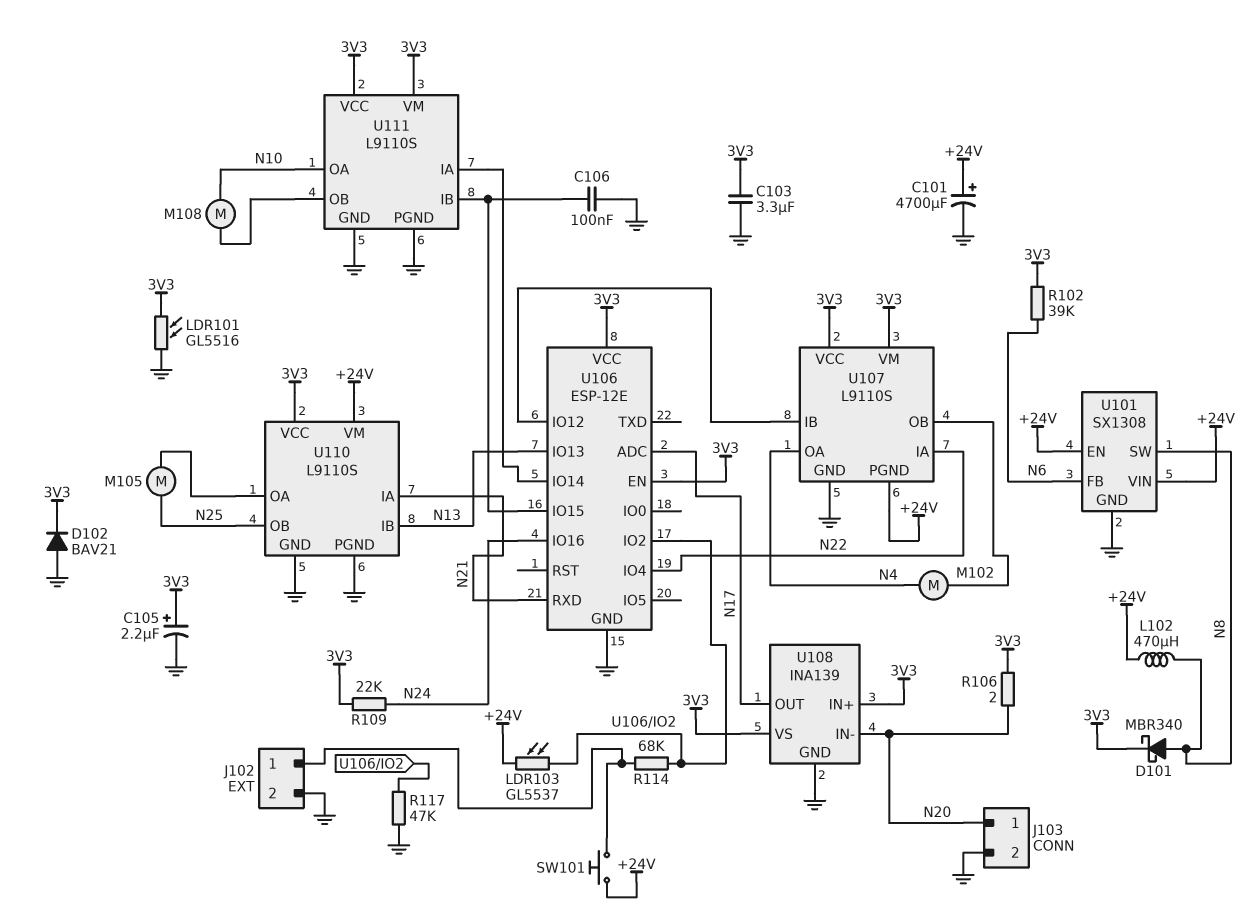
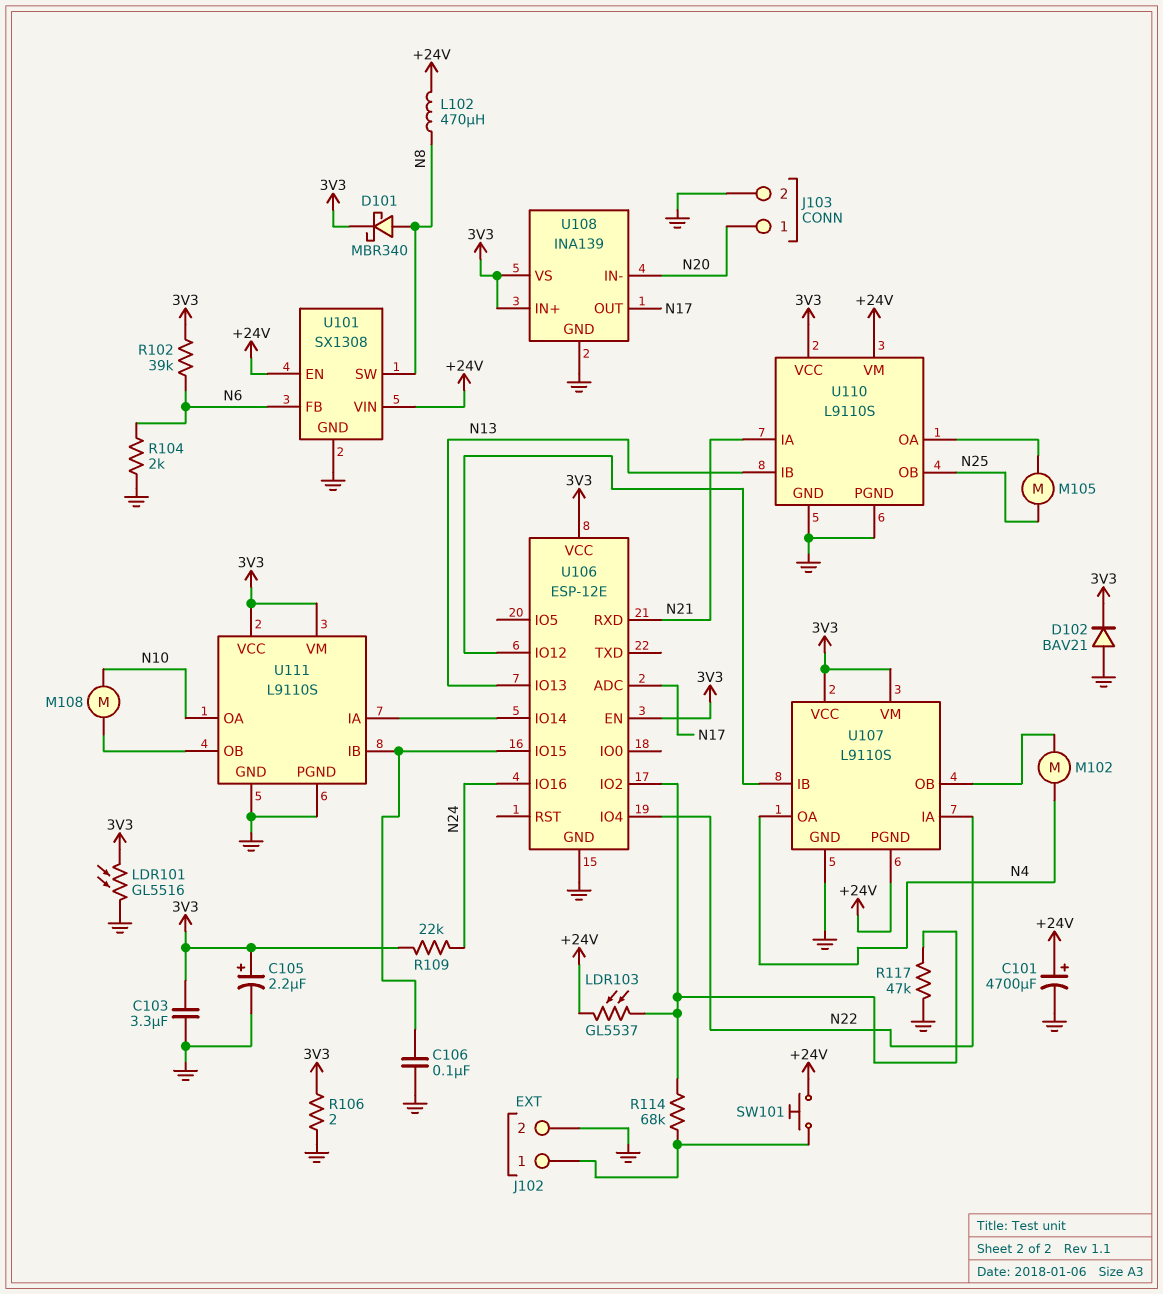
R104: none -> 2k (GND, N6)
R106: 2 (3V3, N20) -> 2 (3V3, GND)

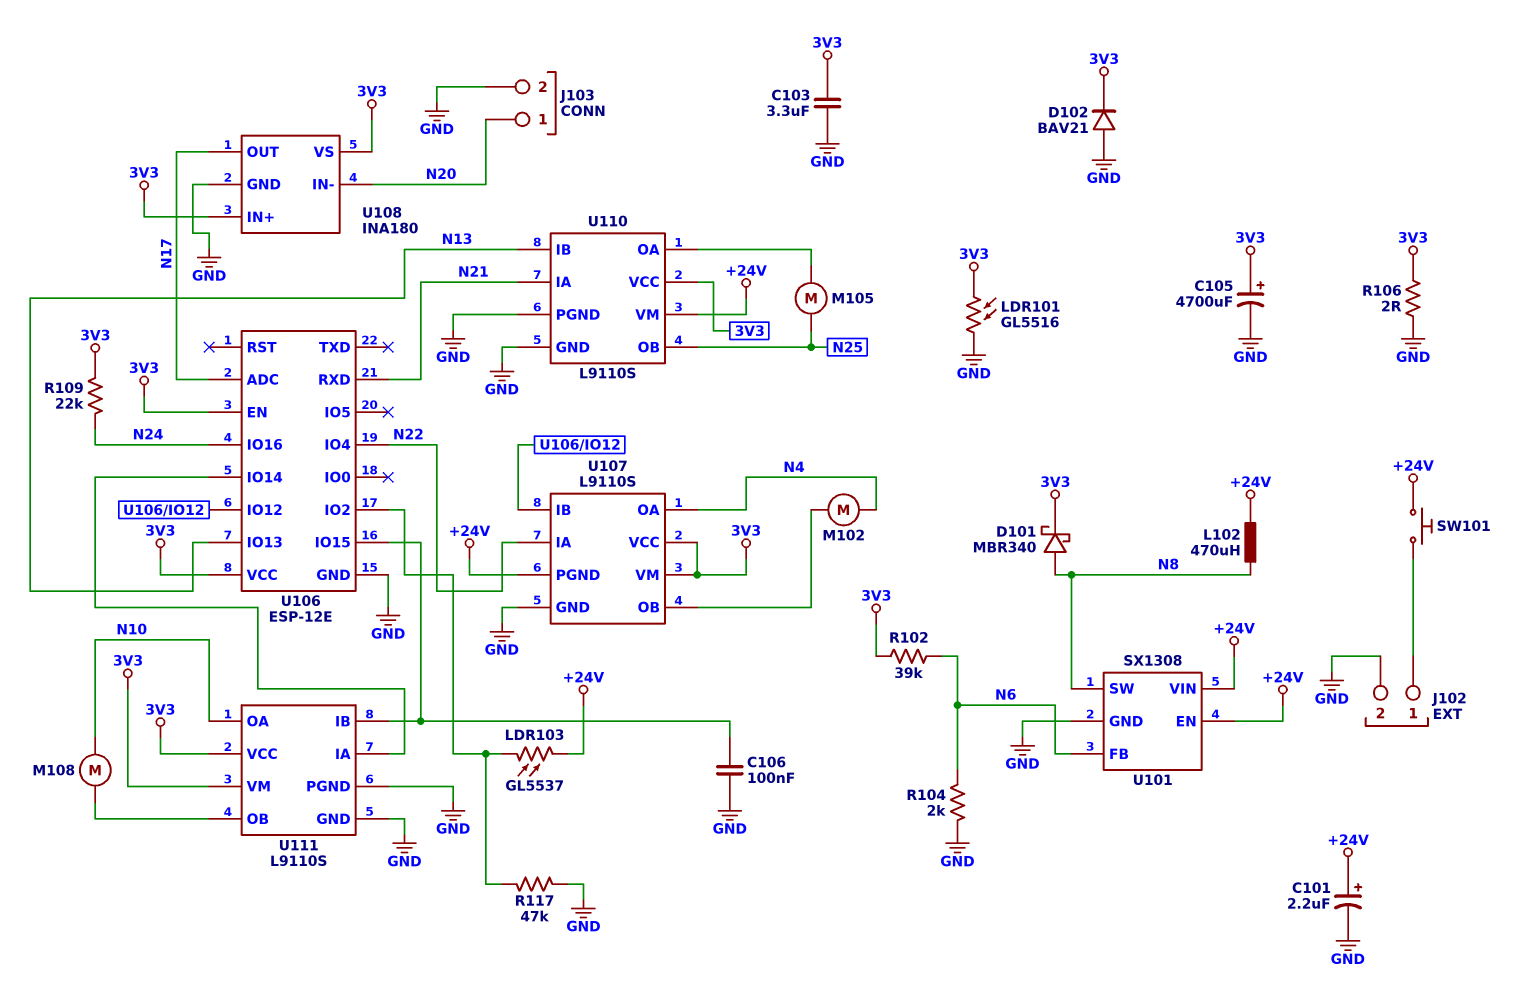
C101: 4700uF (plus +24V, minus GND) -> 2.2uF (plus +24V, minus GND)
C105: 2.2uF (plus 3V3, minus GND) -> 4700uF (plus 3V3, minus GND)
R114: 68k (J102/1, U106/IO2) -> none
U108: INA139 -> INA180

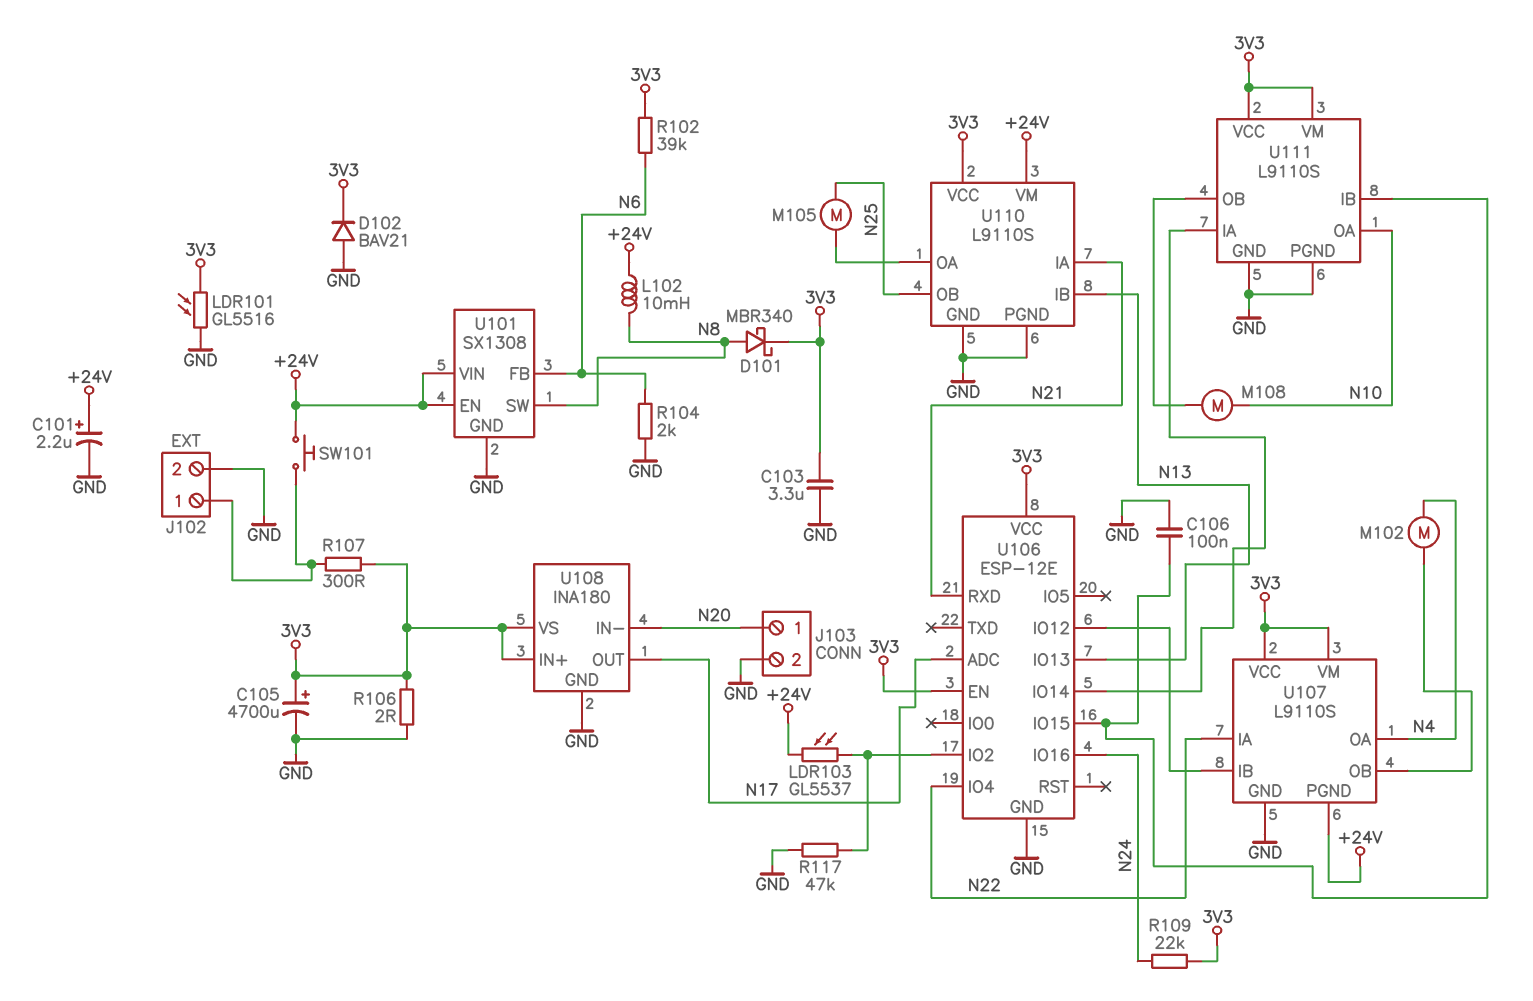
L102: 470uH (+24V, N8) -> 10mH (+24V, N8)
R107: none -> 300 (3V3, J102/1)

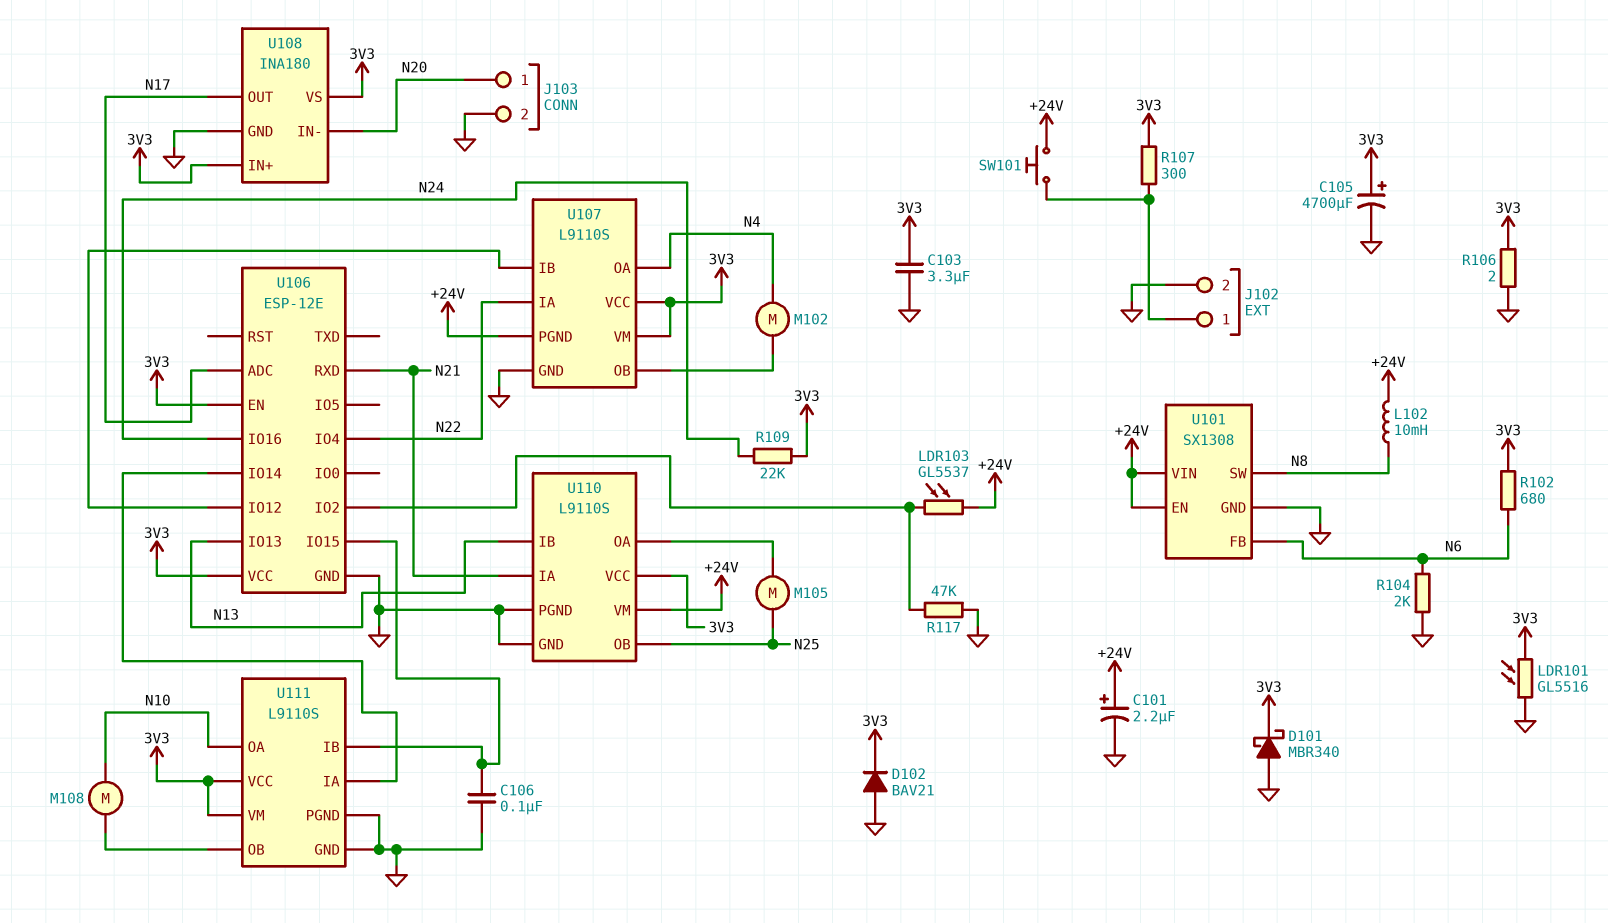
D101: schottky MBR340 (A N8, K 3V3) -> schottky MBR340 (A GND, K 3V3)
R102: 39k (3V3, N6) -> 680 (3V3, N6)

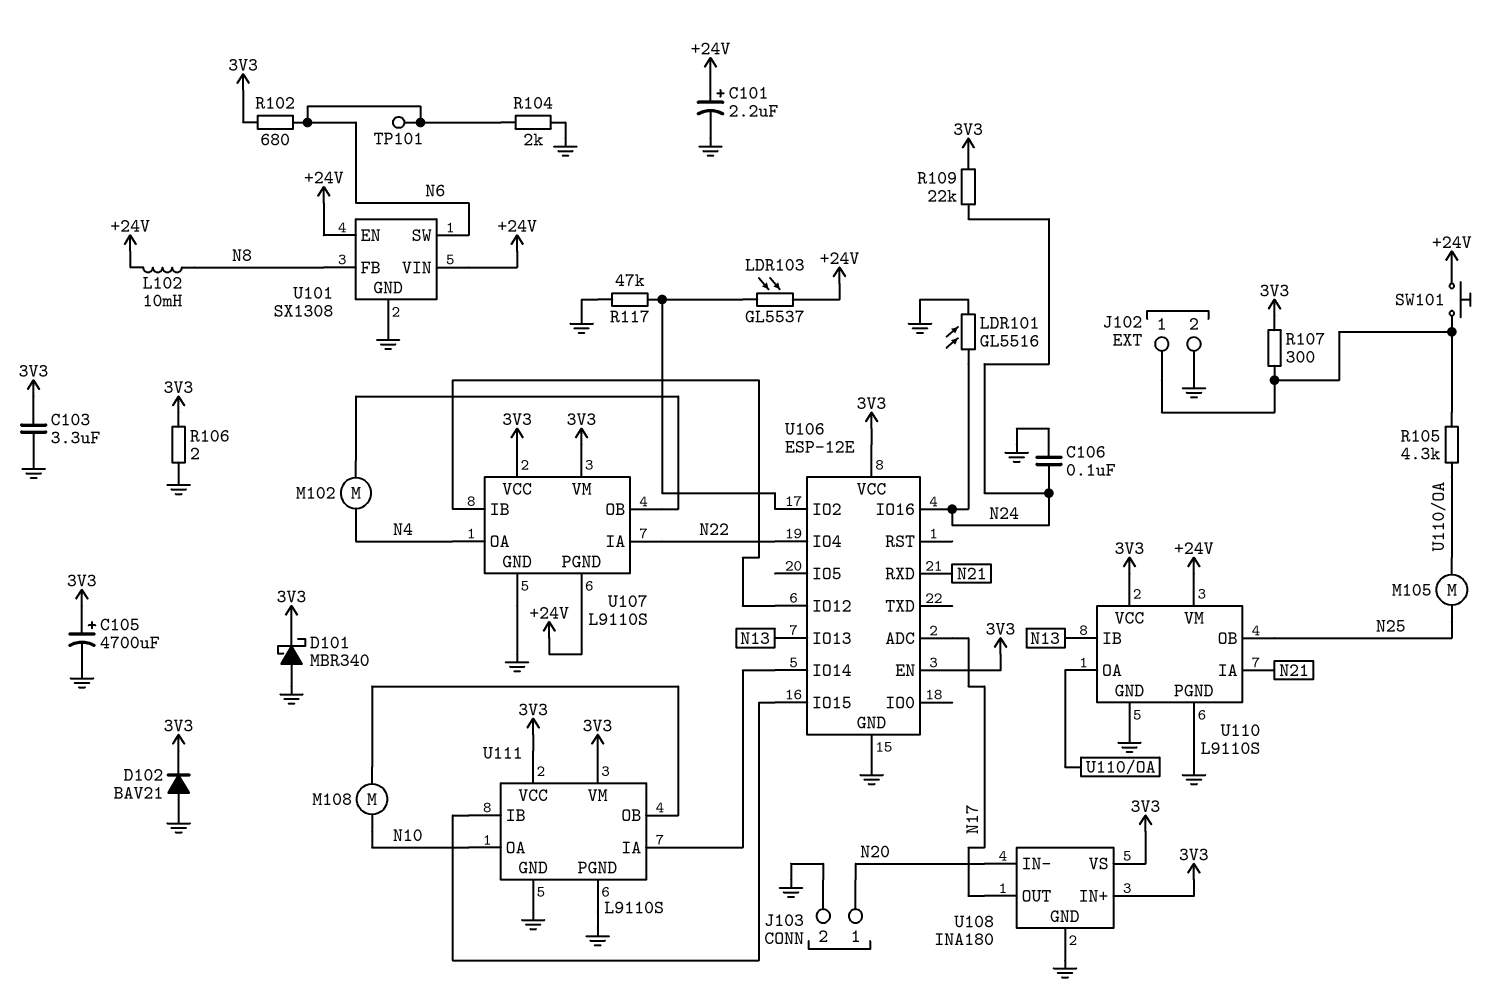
C106: 100nF (GND, U106/IO15) -> 100nF (GND, N24)
LDR101: GL5516 (3V3, GND) -> GL5516 (GND, N24)
R105: none -> 4.3k (J102/1, U110/OA)
TP101: none -> test point (N6)
U101 pin FB: N6 -> N8
U101 pin SW: N8 -> N6

